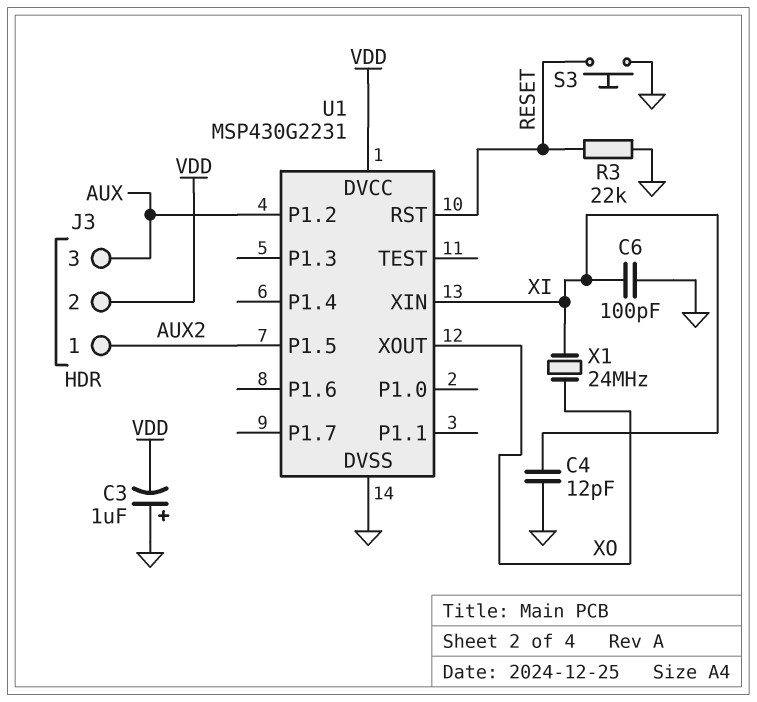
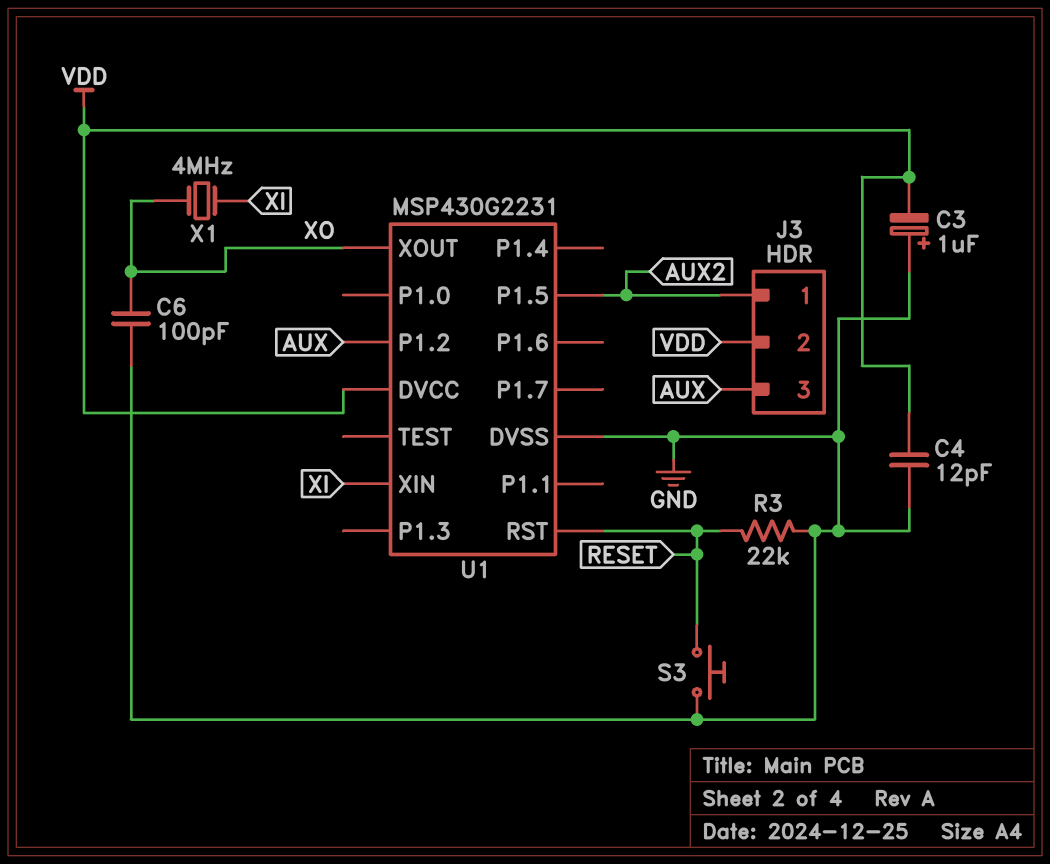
C4: 12pF (GND, XI) -> 12pF (GND, VDD)
C6: 100pF (GND, XI) -> 100pF (GND, XO)
X1: 24MHz (XI, XO) -> 4MHz (XI, XO)

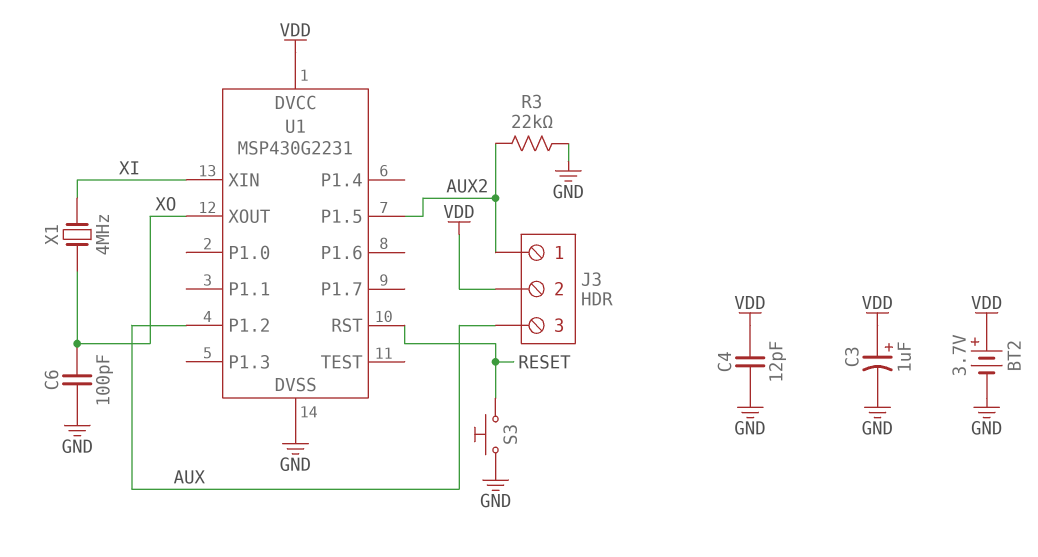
BT2: none -> 3.7V (plus VDD, minus GND)
C3: 1uF (plus GND, minus VDD) -> 1uF (plus VDD, minus GND)
R3: 22k (GND, RESET) -> 22k (AUX2, GND)

